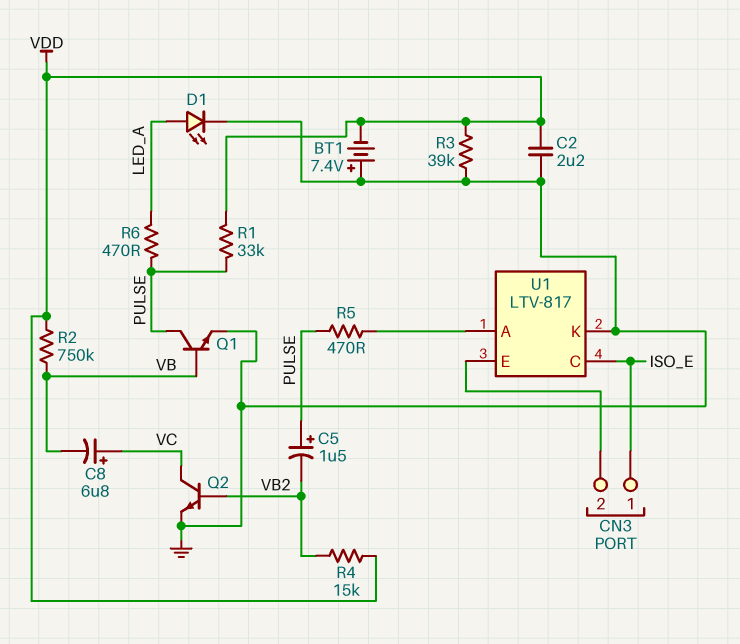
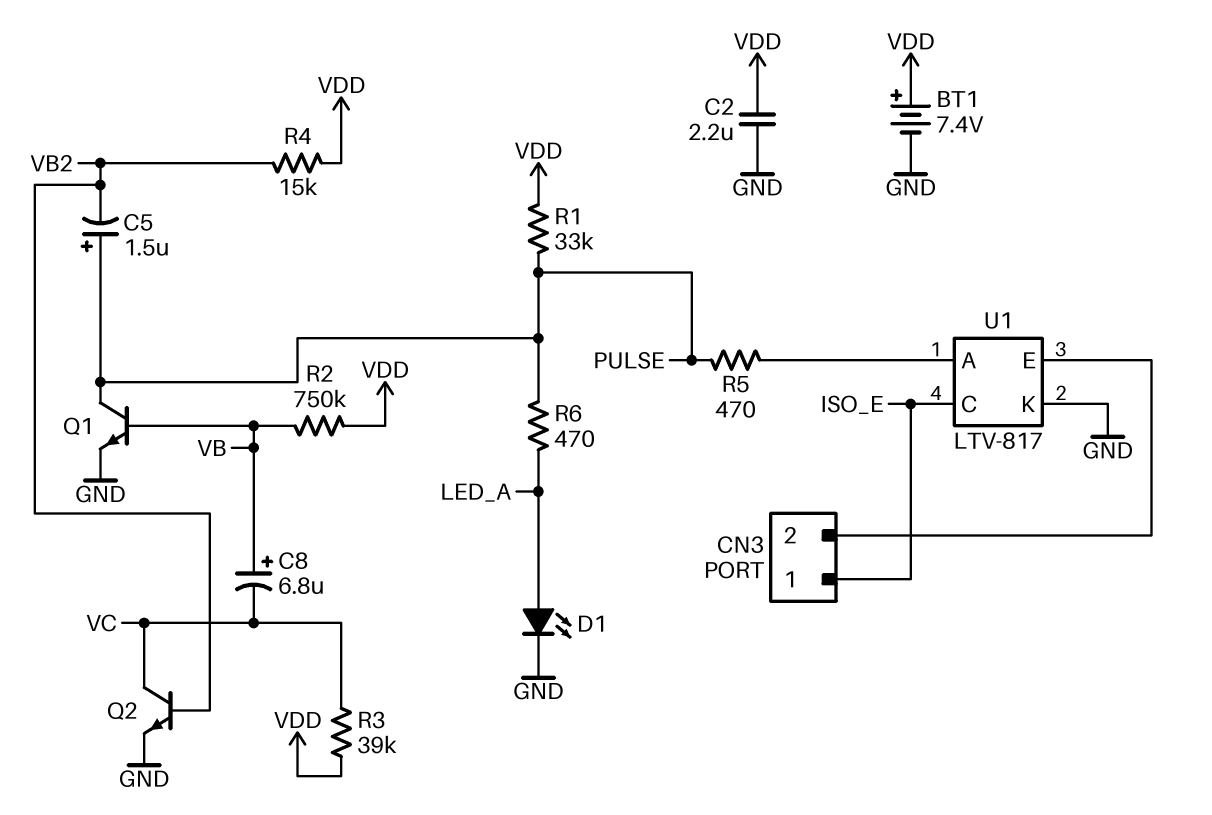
BT1: 7.4V (plus GND, minus VDD) -> 7.4V (plus VDD, minus GND)
C8: 6.8uF (plus VC, minus VB) -> 6.8uF (plus VB, minus VC)
R3: 39k (GND, VDD) -> 39k (VC, VDD)

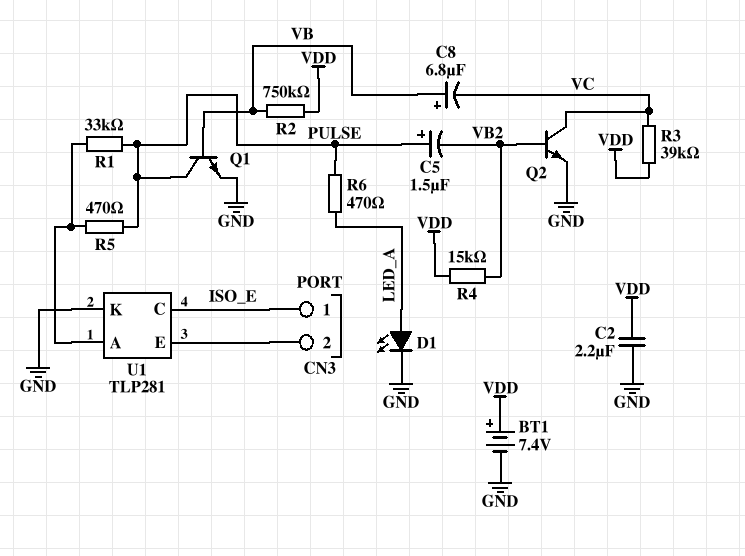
R1: 33k (PULSE, VDD) -> 33k (PULSE, U1/A)
U1: LTV-817 -> TLP281

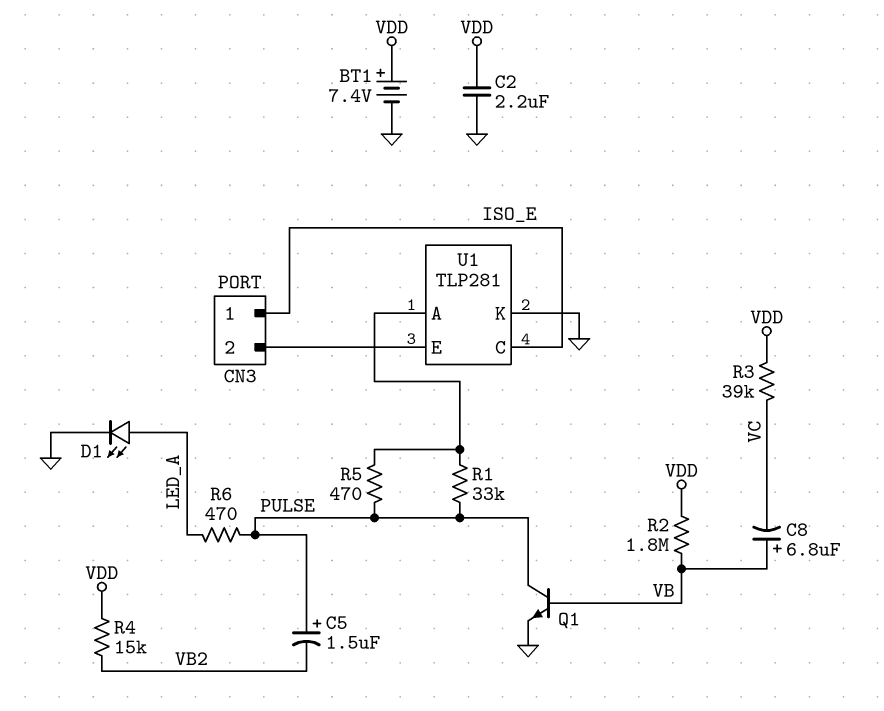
Q2: NPN (B VB2, C VC, E GND) -> none
R2: 750k (VB, VDD) -> 1.8M (VB, VDD)

